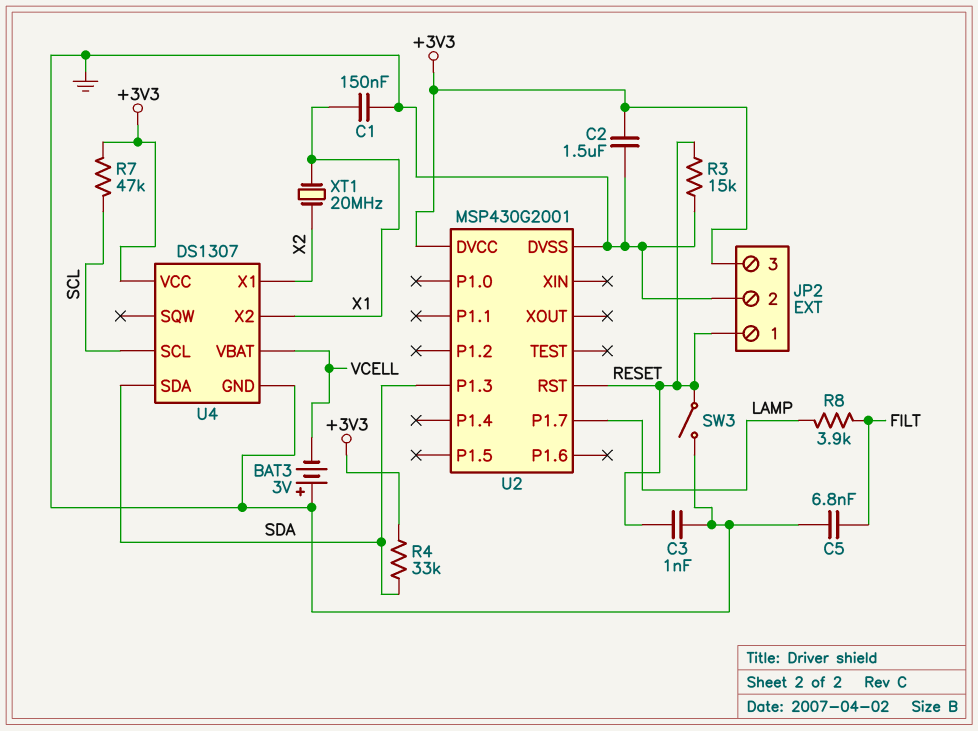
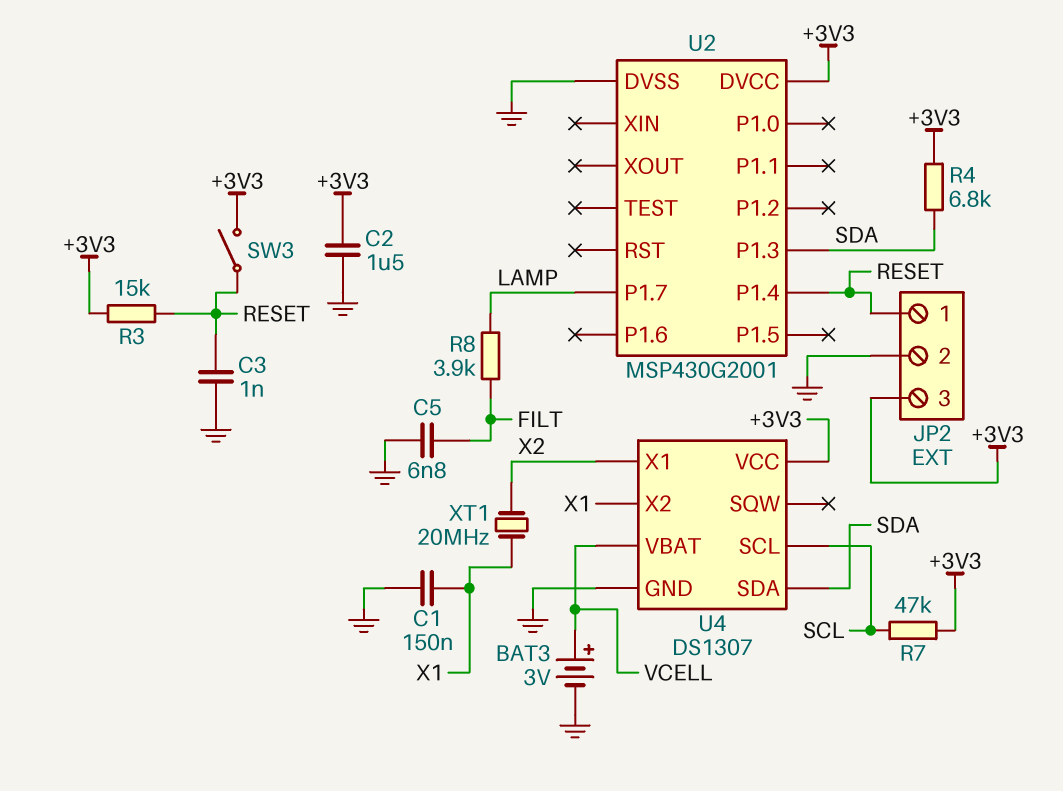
BAT3: 3V (plus GND, minus VCELL) -> 3V (plus VCELL, minus GND)
R3: 15k (GND, RESET) -> 15k (+3V3, RESET)
R4: 33k (+3V3, SDA) -> 6.8k (+3V3, SDA)
SW3: switch (GND, RESET) -> switch (+3V3, RESET)
U2 pin P1.4: none -> RESET
U2 pin RST: RESET -> none

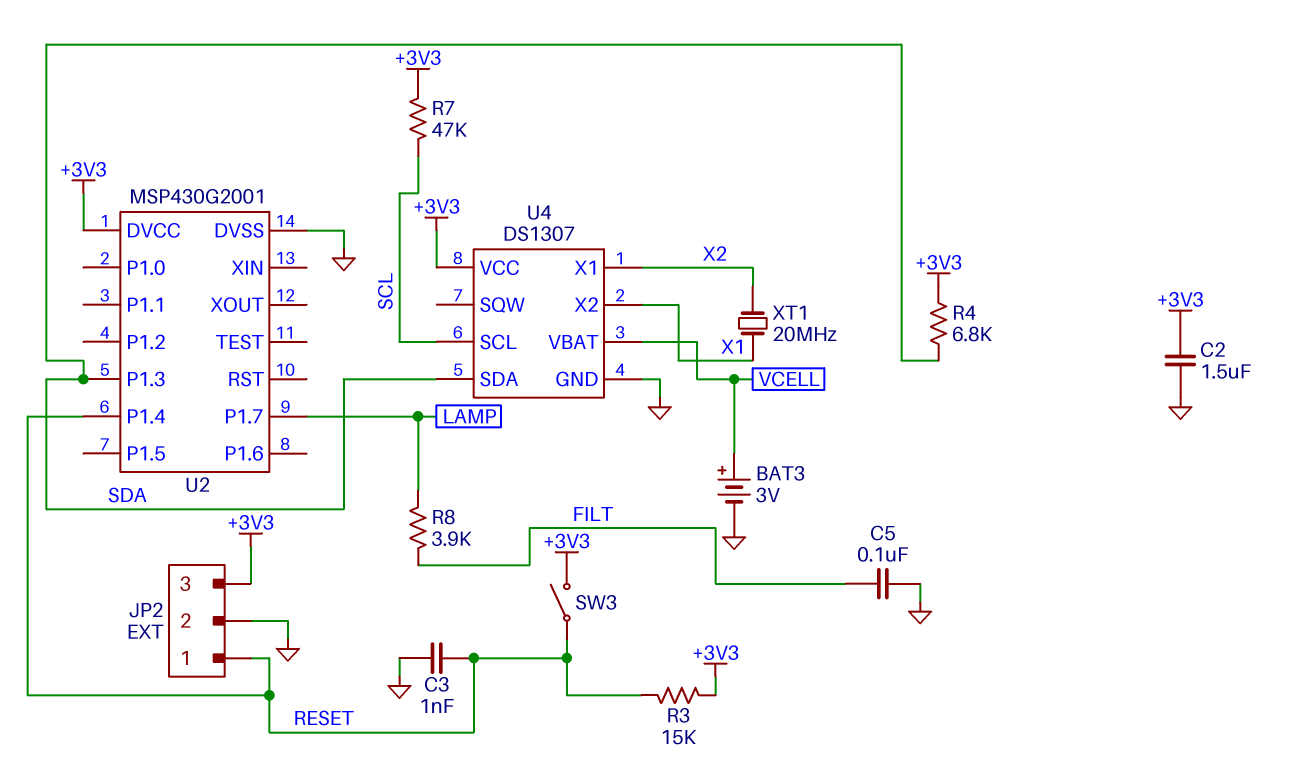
C1: 150nF (GND, X1) -> none
C5: 6.8nF (FILT, GND) -> 100nF (FILT, GND)

